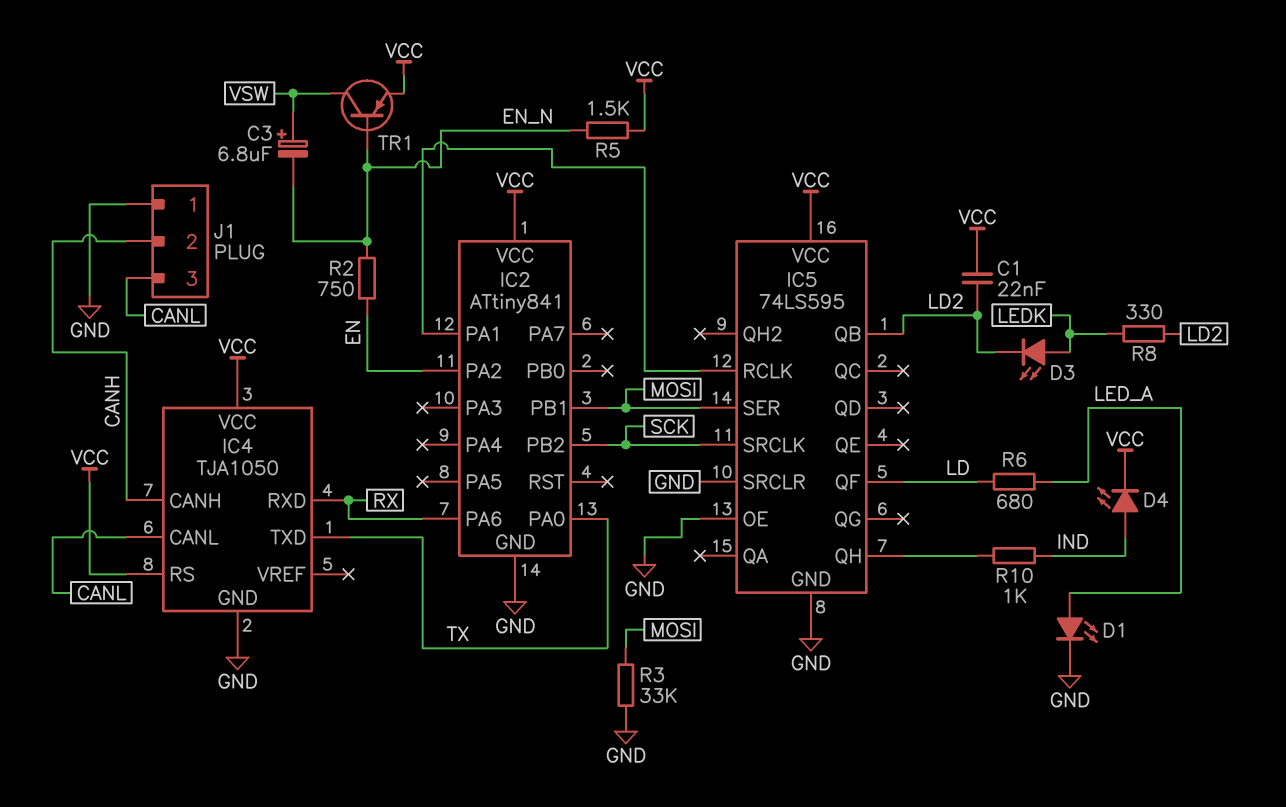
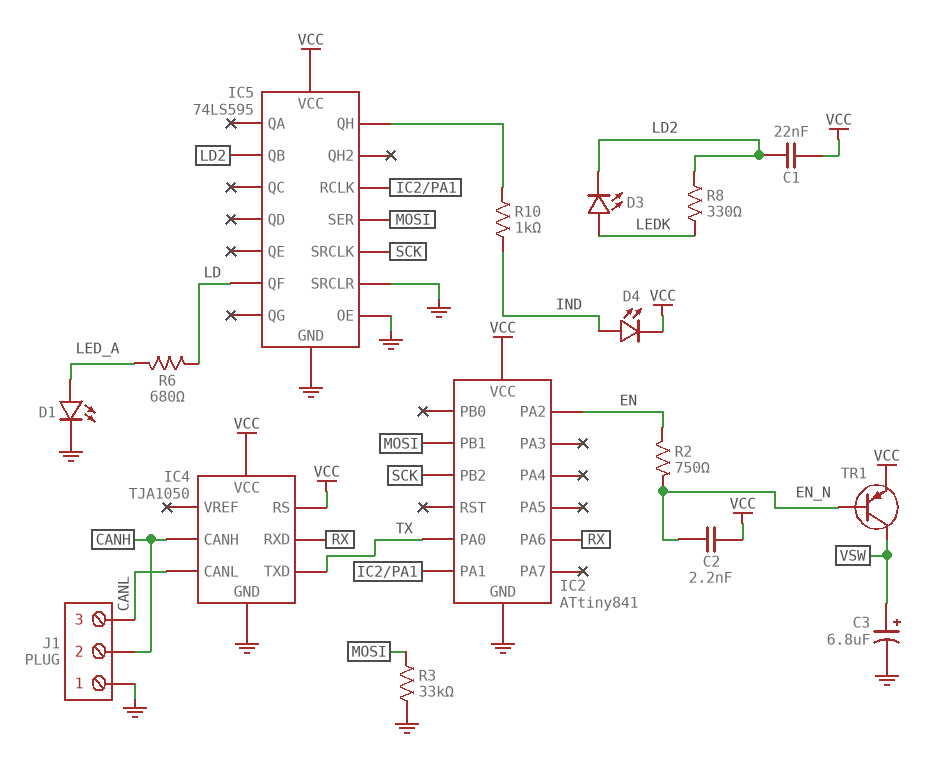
C2: none -> 2.2nF (EN_N, VCC)
C3: 6.8uF (plus VSW, minus EN_N) -> 6.8uF (plus VSW, minus GND)
R5: 1.5k (EN_N, VCC) -> none

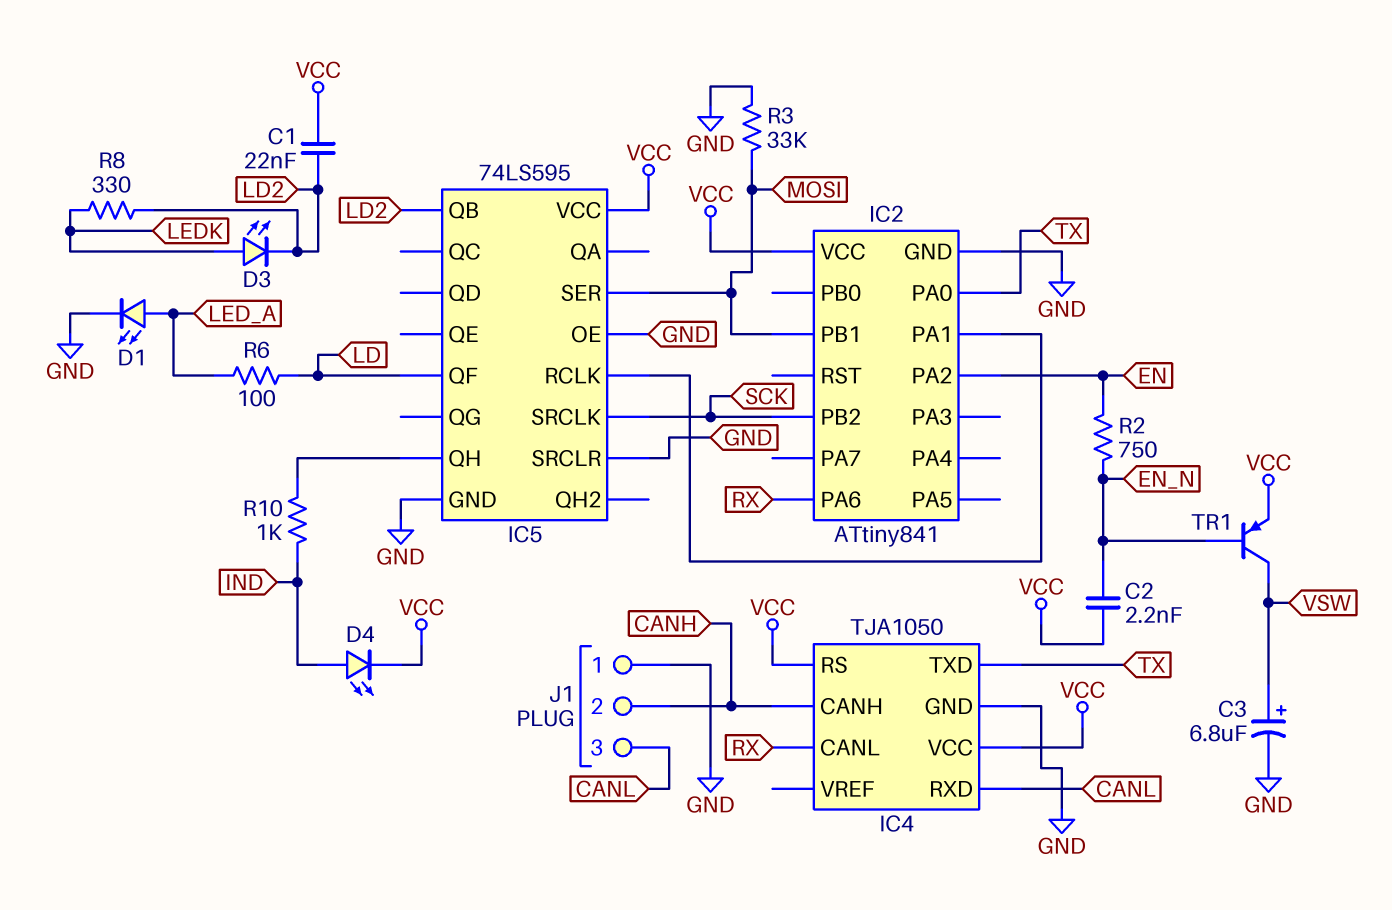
IC4 pin CANL: CANL -> RX
IC4 pin RXD: RX -> CANL
R6: 680 (LD, LED_A) -> 100 (LD, LED_A)

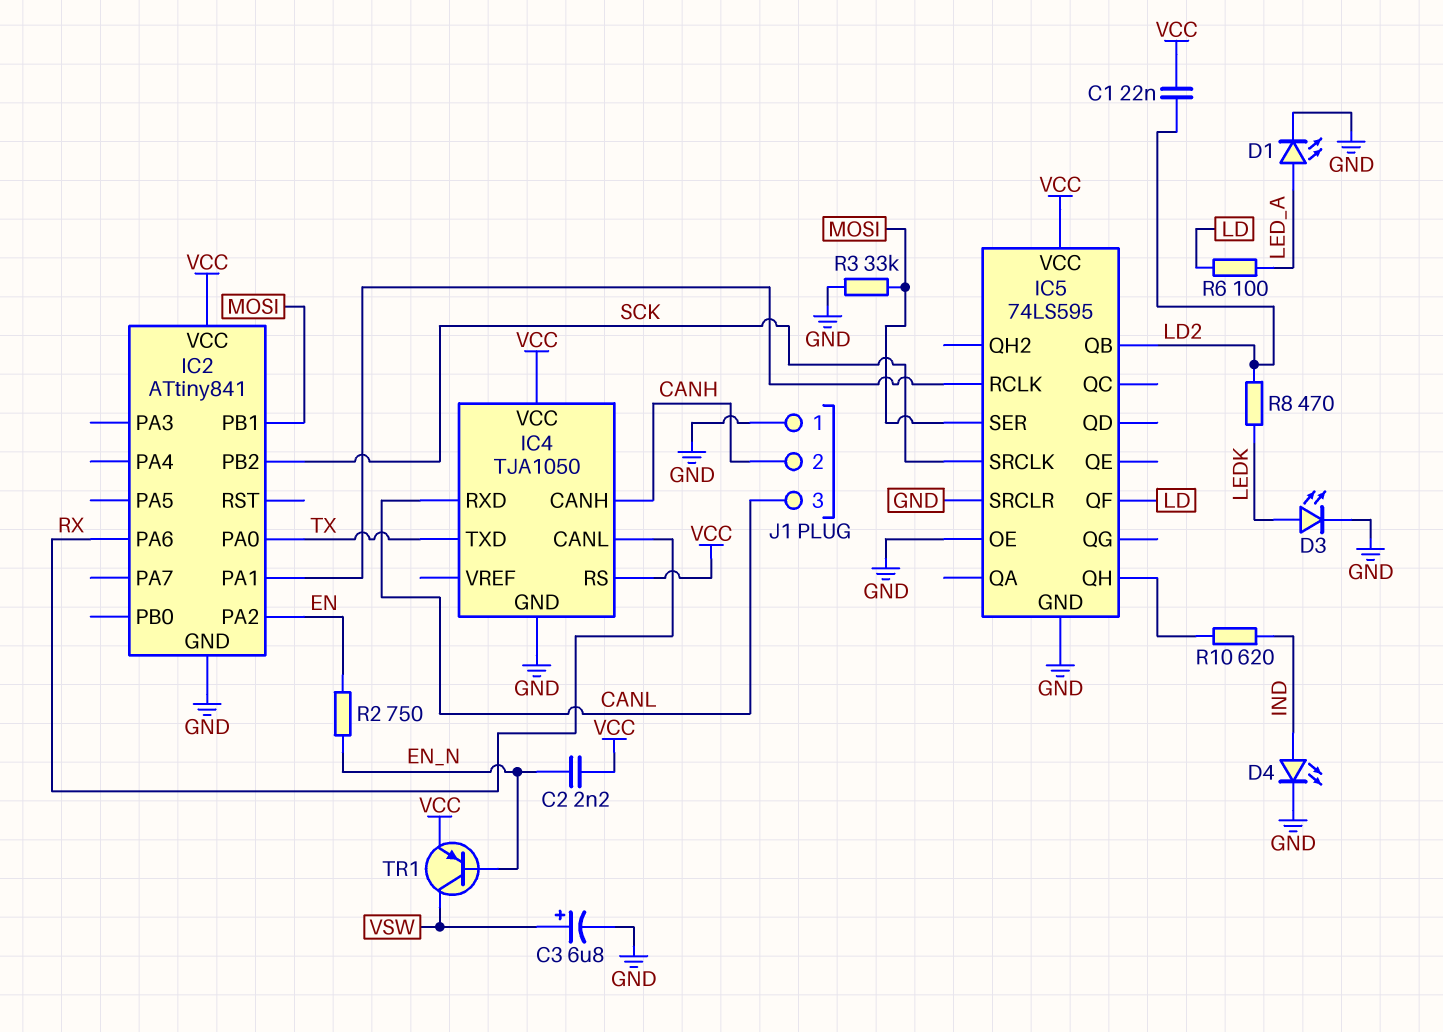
D3: LED (A LEDK, K LD2) -> LED (A LEDK, K GND)
D4: LED (A IND, K VCC) -> LED (A IND, K GND)
R8: 330 (LD2, LEDK) -> 470 (LD2, LEDK)
R10: 1k (IC5/QH, IND) -> 620 (IC5/QH, IND)

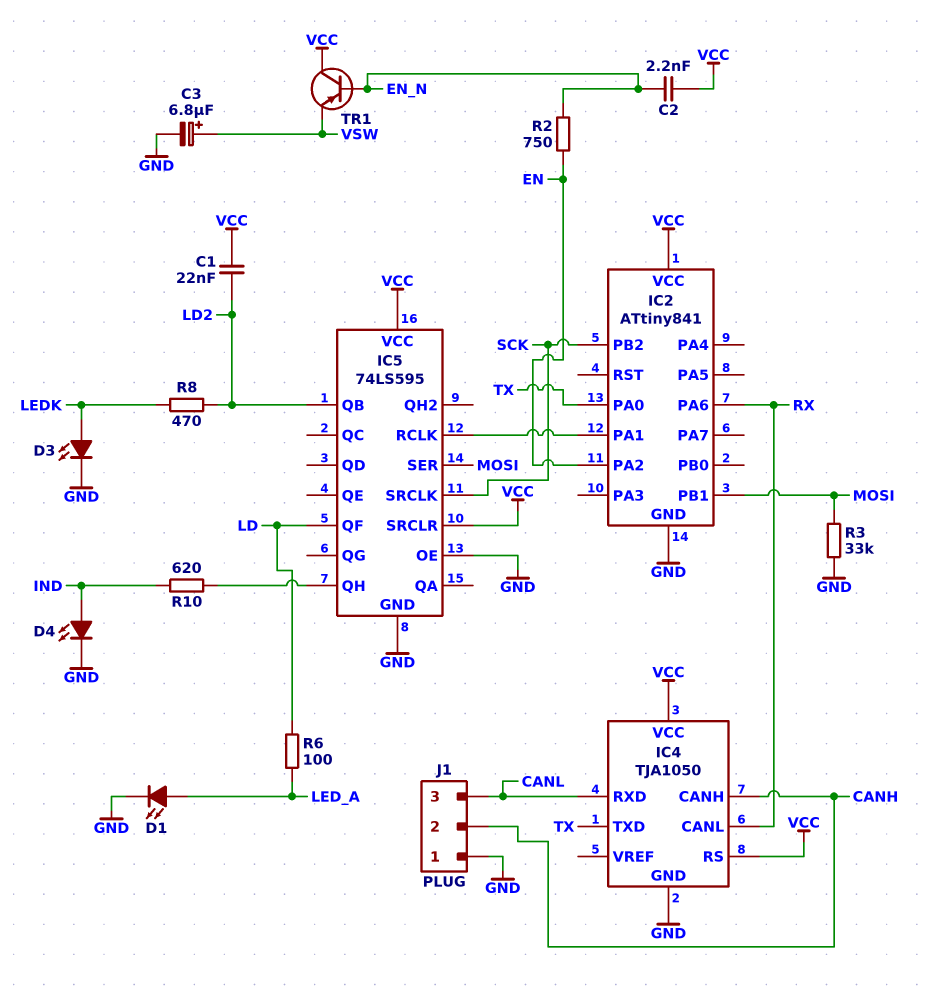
IC5 pin SRCLR: GND -> VCC
TR1: PNP (B EN_N, C VSW, E VCC) -> PNP (B EN_N, C VCC, E VSW)

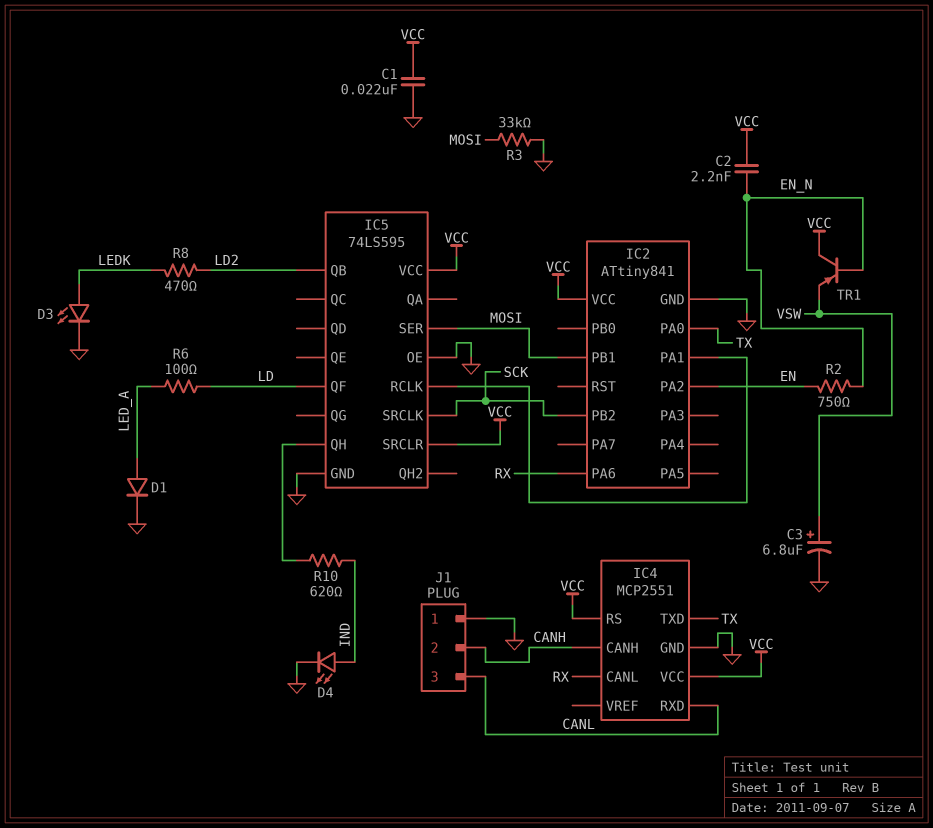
C1: 22nF (LD2, VCC) -> 22nF (GND, VCC)
D1: LED (A LED_A, K GND) -> diode (A LED_A, K GND)
IC4: TJA1050 -> MCP2551

